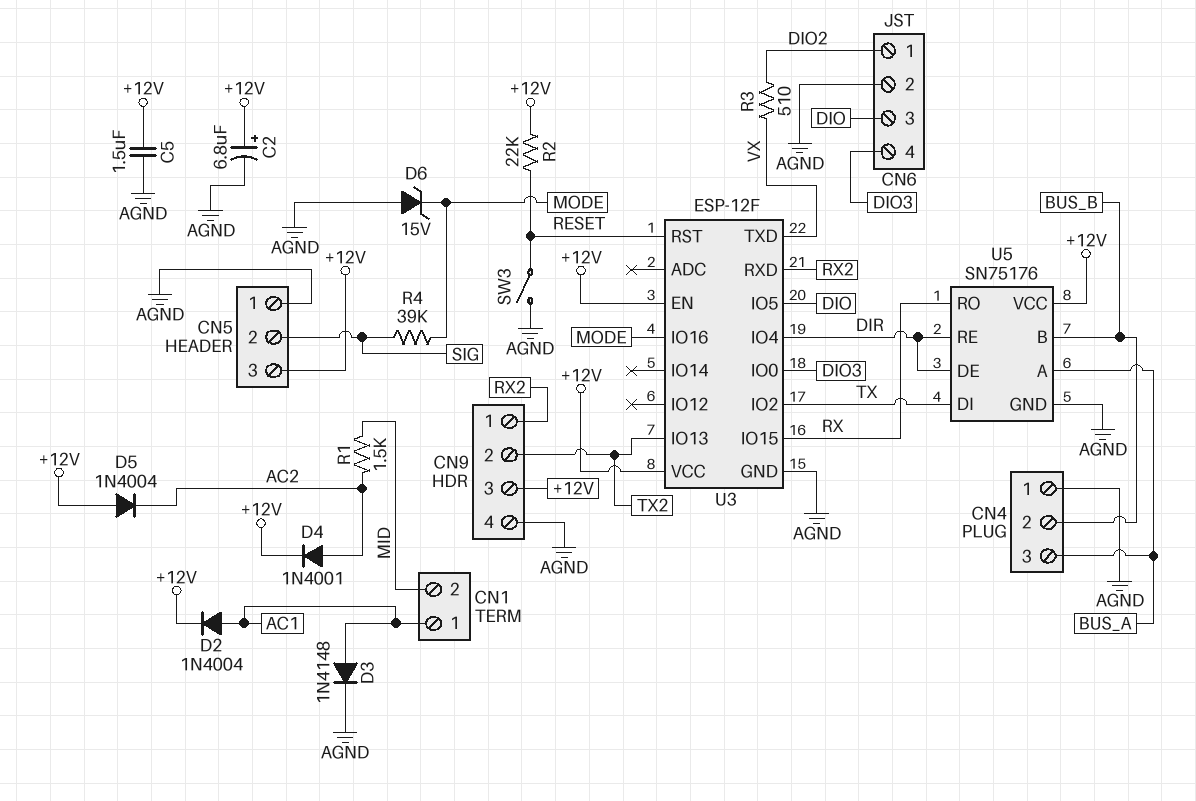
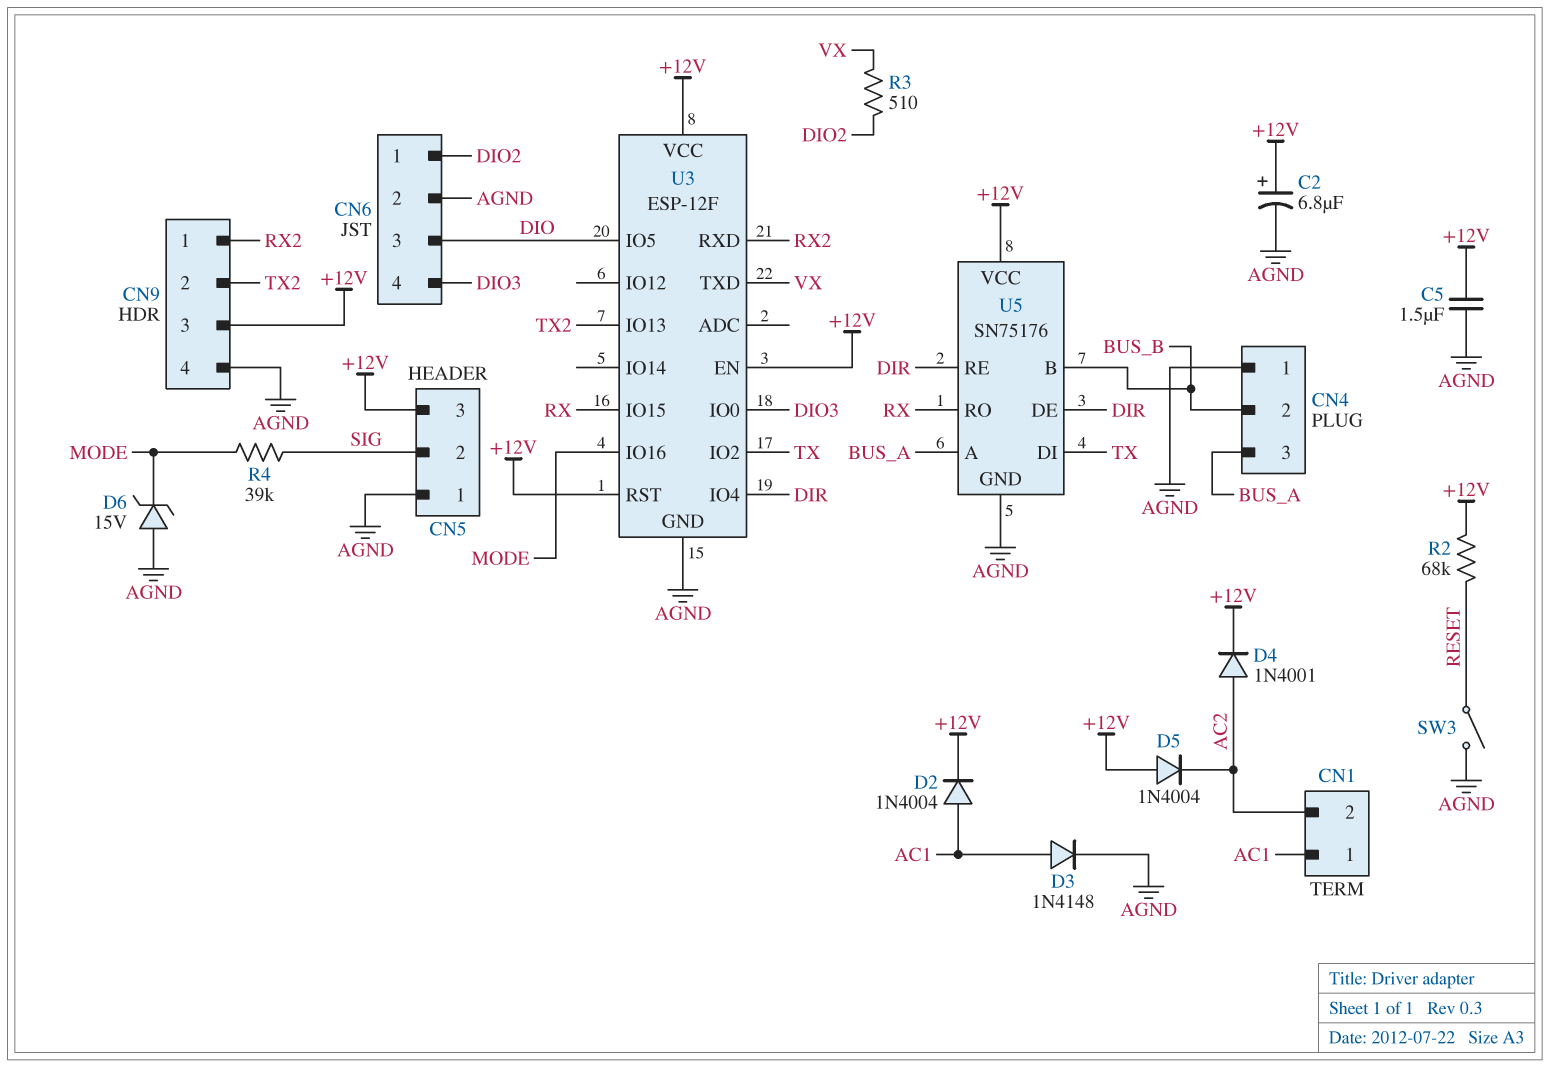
CN1 pin 2: MID -> AC2
R1: 1.5k (AC2, MID) -> none
R2: 22k (+12V, RESET) -> 68k (+12V, RESET)
U3 pin RST: RESET -> +12V

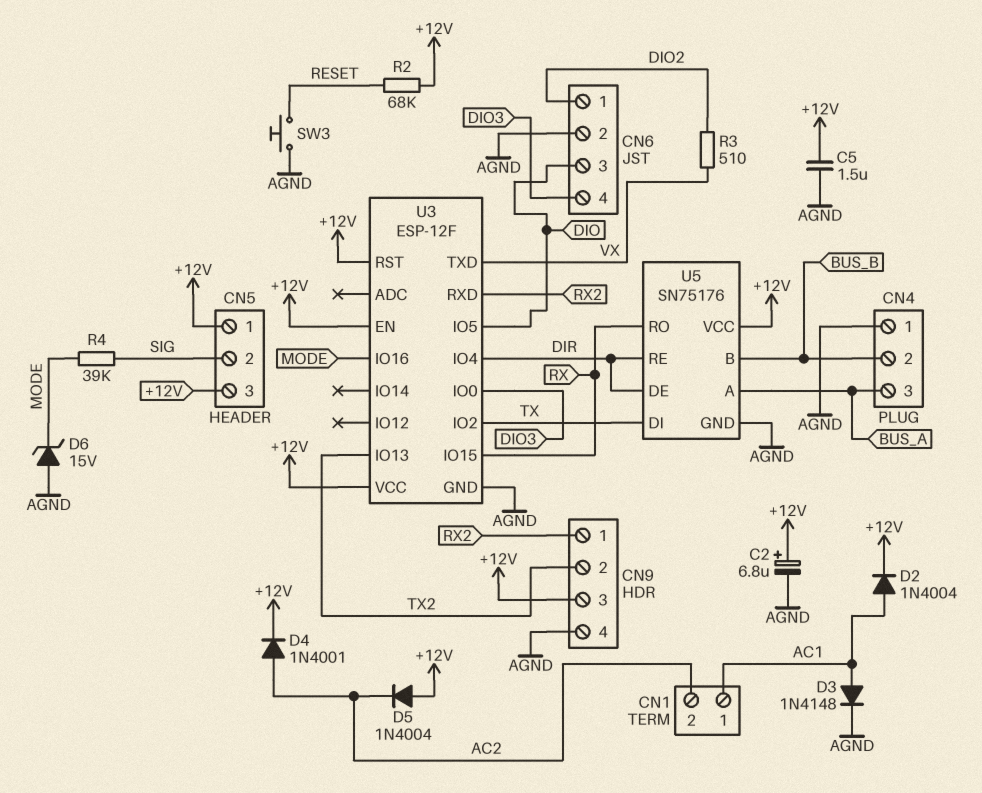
CN5 pin 1: AGND -> +12V
SW3: switch (AGND, RESET) -> button (AGND, RESET)

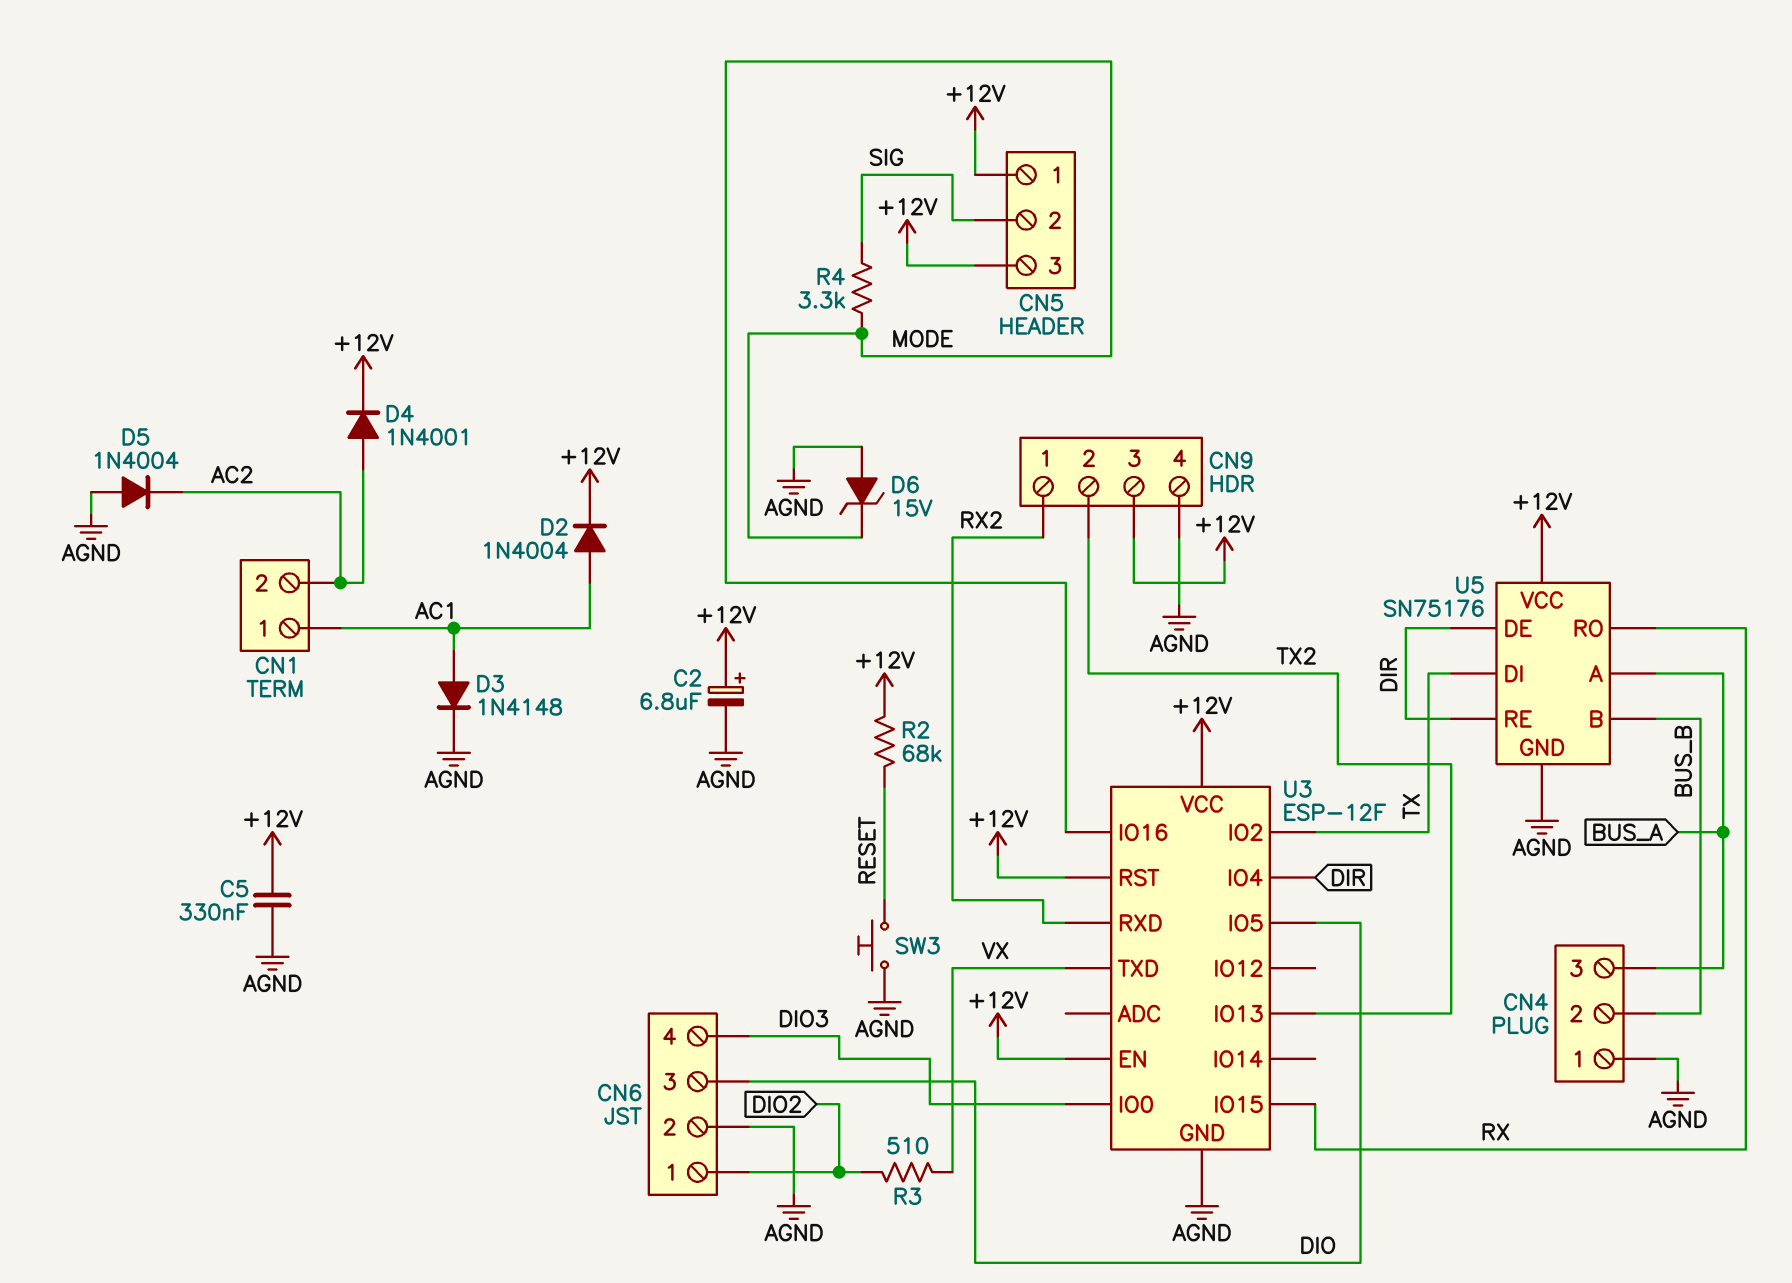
C5: 1.5uF (+12V, AGND) -> 330nF (+12V, AGND)
D5: diode 1N4004 (A +12V, K AC2) -> diode 1N4004 (A AGND, K AC2)
R4: 39k (MODE, SIG) -> 3.3k (MODE, SIG)

